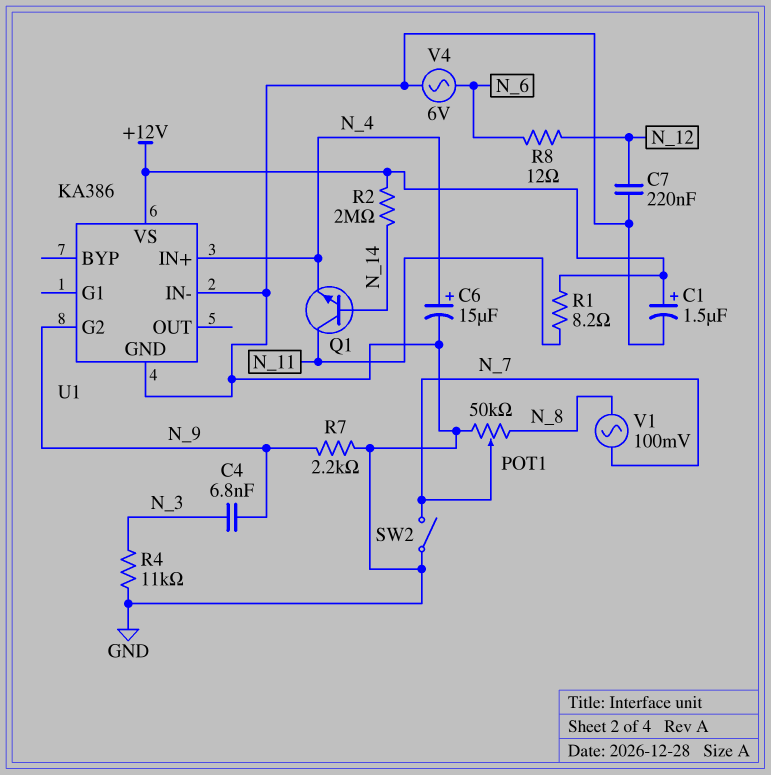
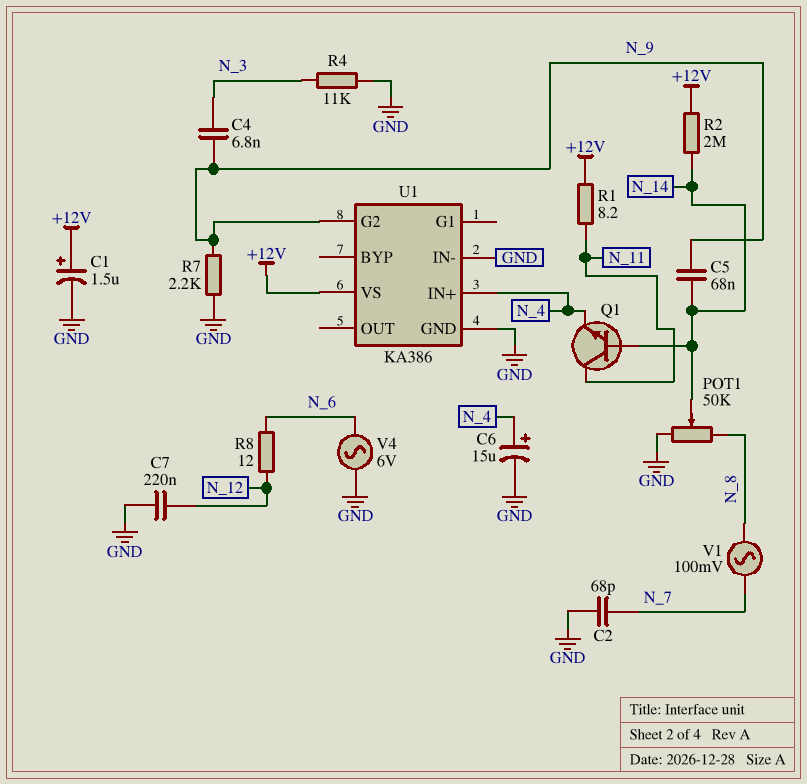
C2: none -> 68pF (GND, N_7)
C5: none -> 68nF (N_9, N_14)
POT1: 50k (GND, N_8, wiper N_7) -> 50k (GND, N_8, wiper N_14)
SW2: switch (GND, N_7) -> none

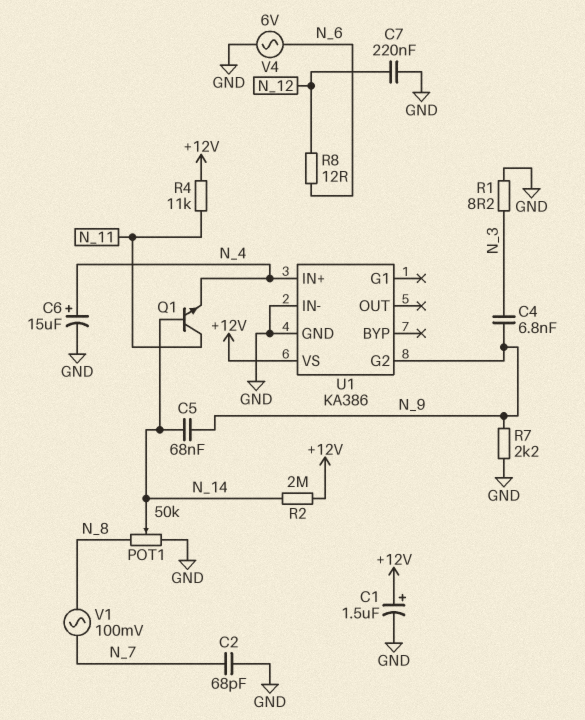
R1: 8.2 (+12V, N_11) -> 8.2 (GND, N_3)
R4: 11k (GND, N_3) -> 11k (+12V, N_11)

